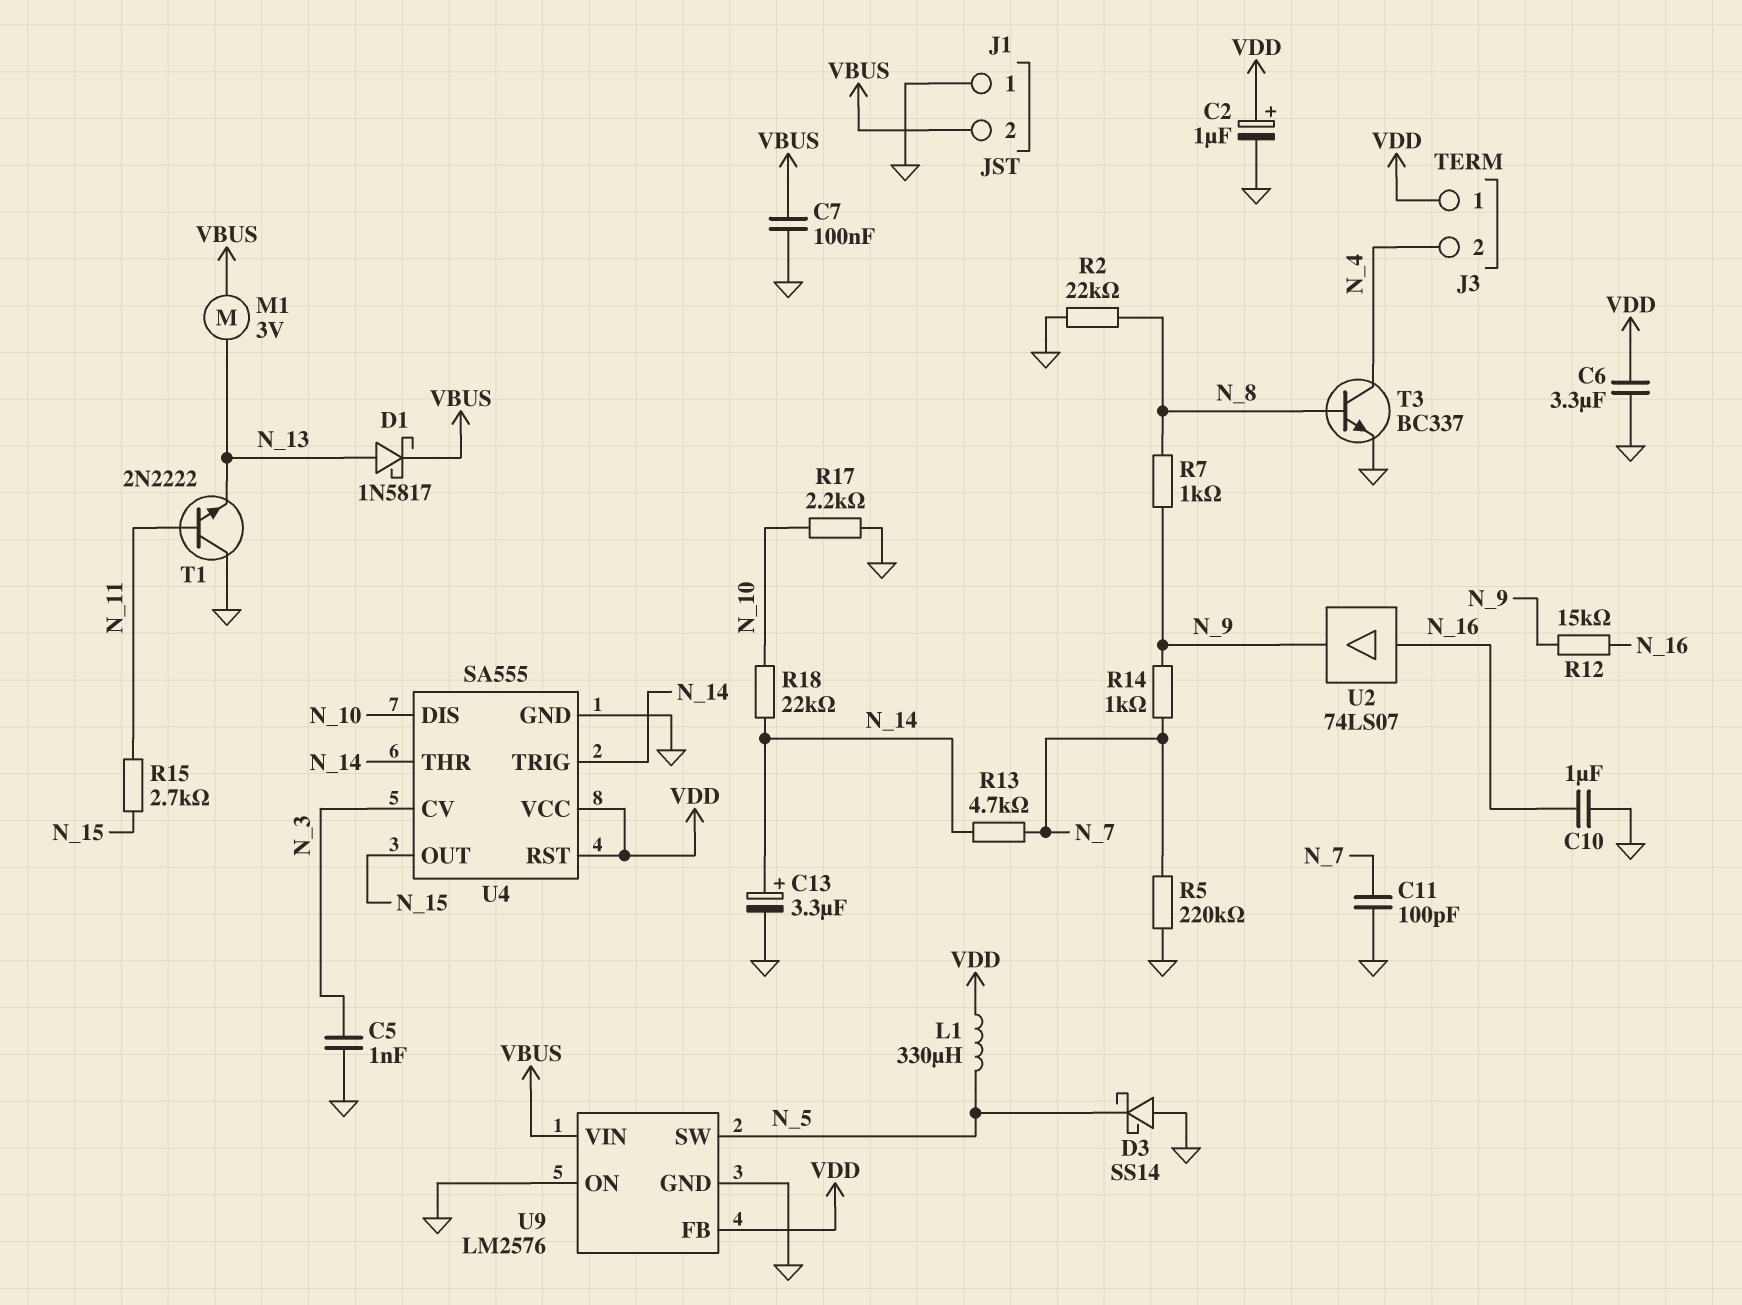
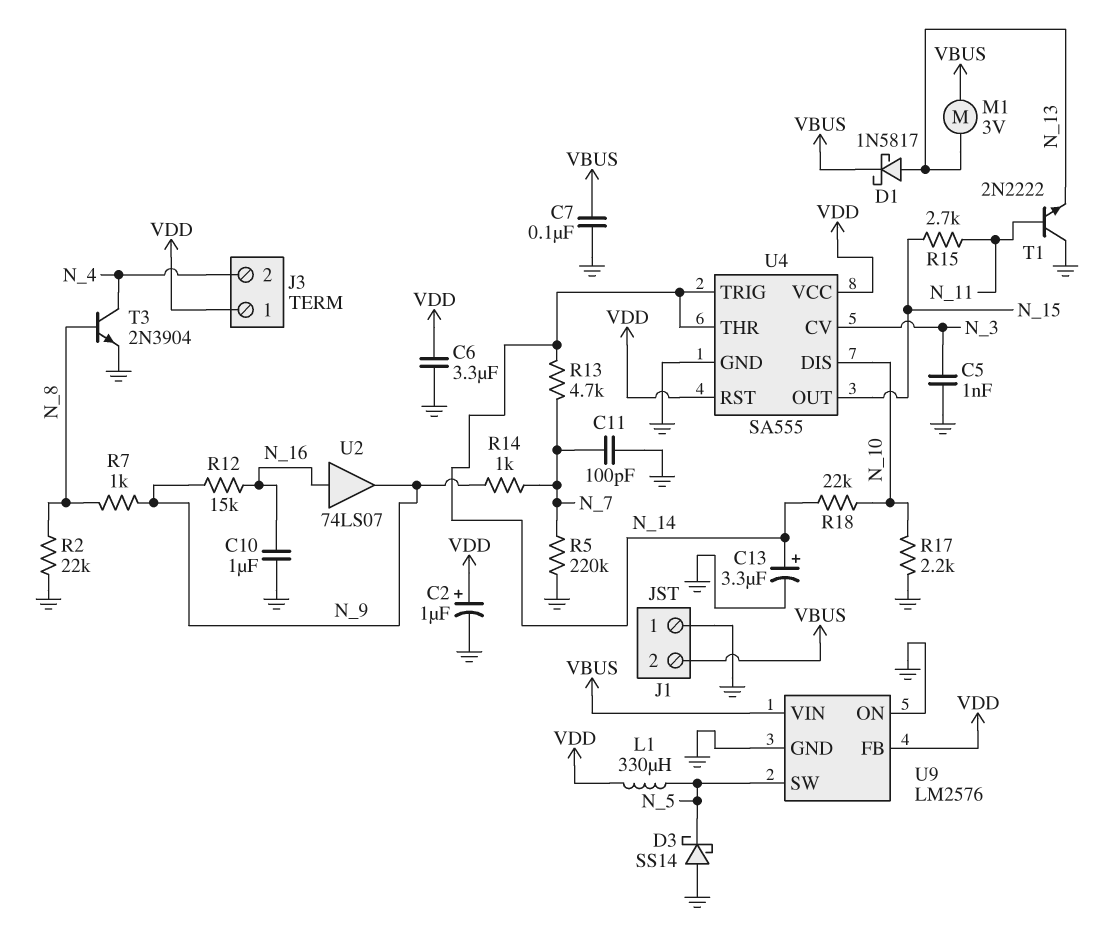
T3: NPN BC337 (B N_8, C N_4, E GND) -> NPN 2N3904 (B N_8, C N_4, E GND)

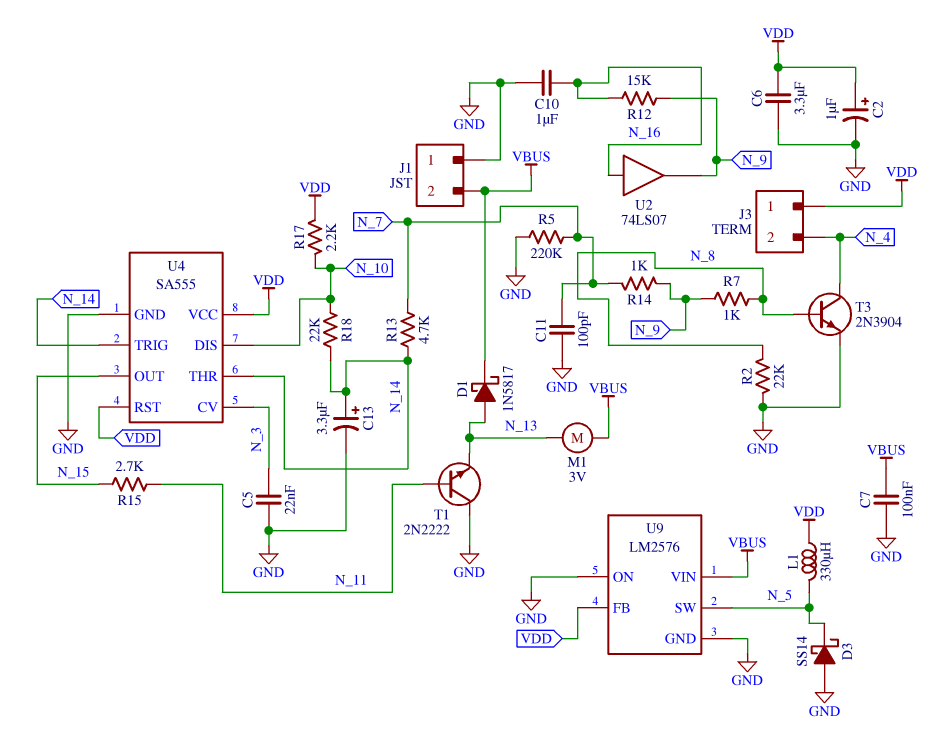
C5: 1nF (GND, N_3) -> 22nF (GND, N_3)
R17: 2.2k (GND, N_10) -> 2.2k (N_10, VDD)

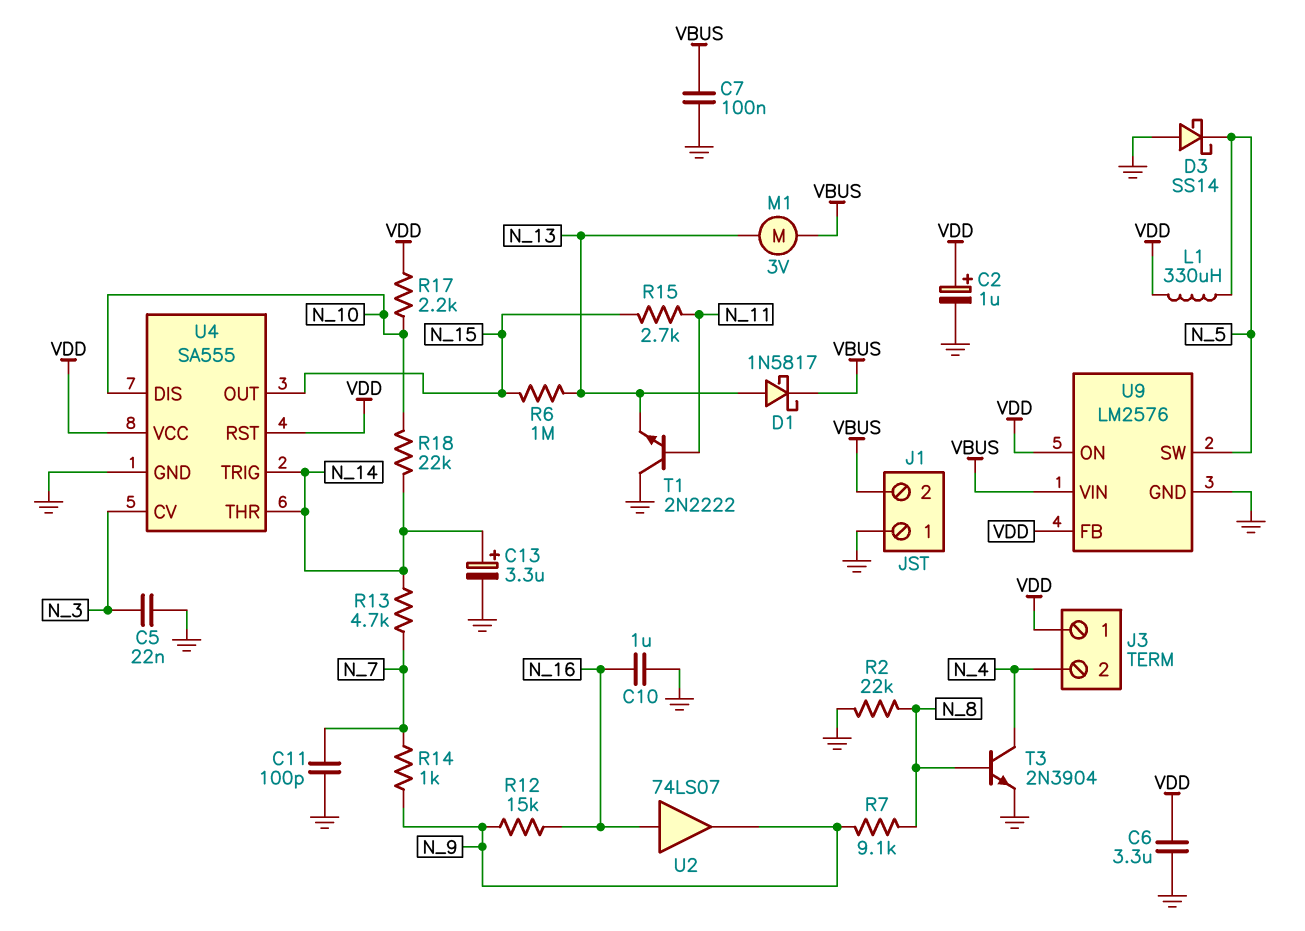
R5: 220k (GND, N_7) -> none
R6: none -> 1M (N_13, N_15)
R7: 1k (N_8, N_9) -> 9.1k (N_8, N_9)
U9 pin ON: GND -> VDD

